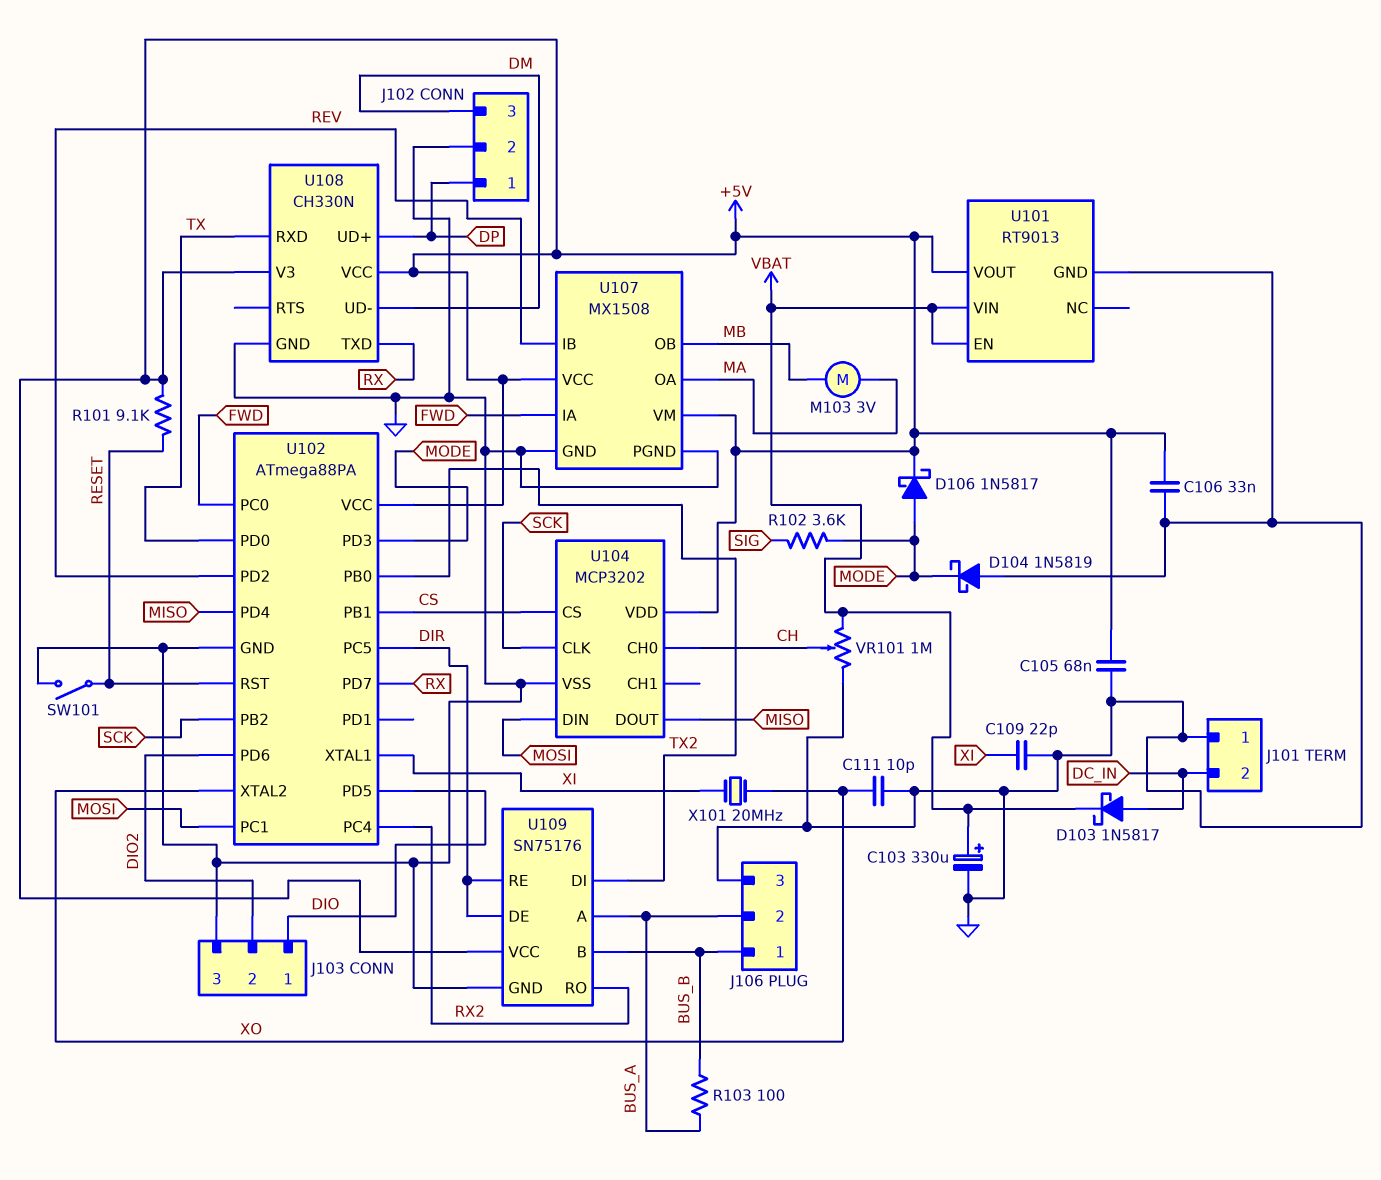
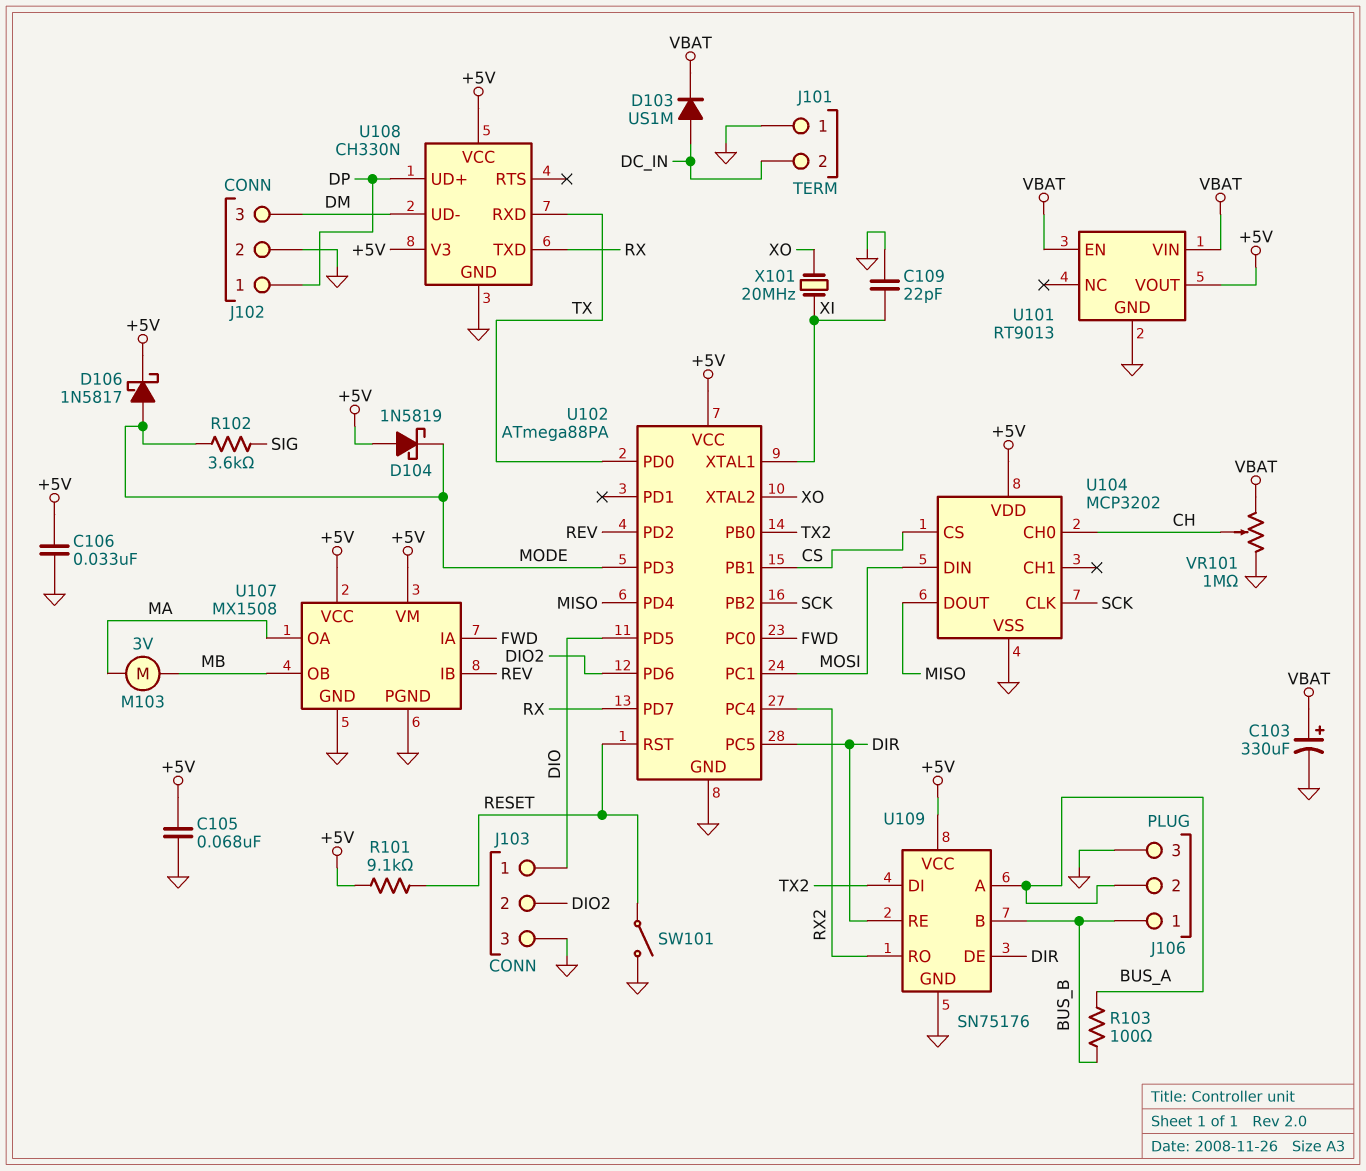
C111: 10pF (GND, XO) -> none
D103: schottky 1N5817 (A DC_IN, K VBAT) -> diode US1M (A DC_IN, K VBAT)
D104: schottky 1N5819 (A GND, K MODE) -> schottky 1N5819 (A +5V, K MODE)

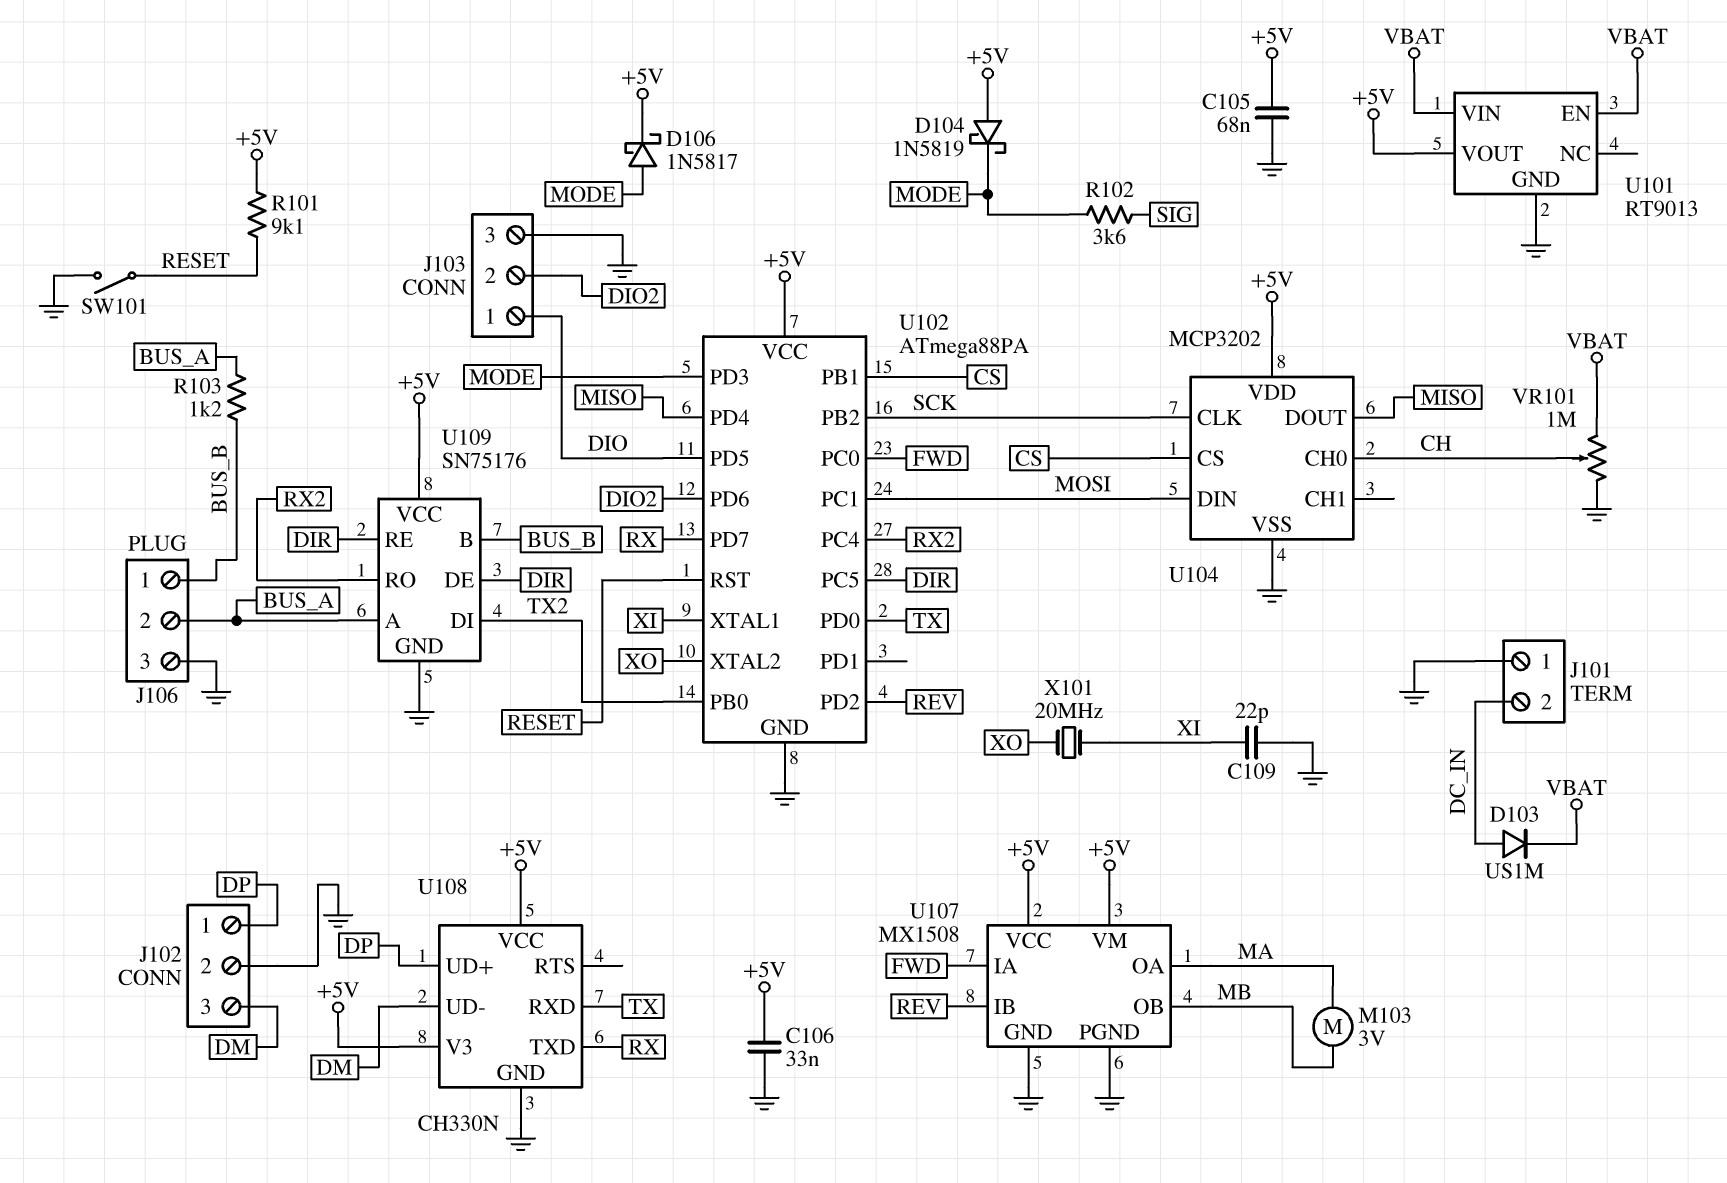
C103: 330uF (plus VBAT, minus GND) -> none
R103: 100 (BUS_A, BUS_B) -> 1.2k (BUS_A, BUS_B)

